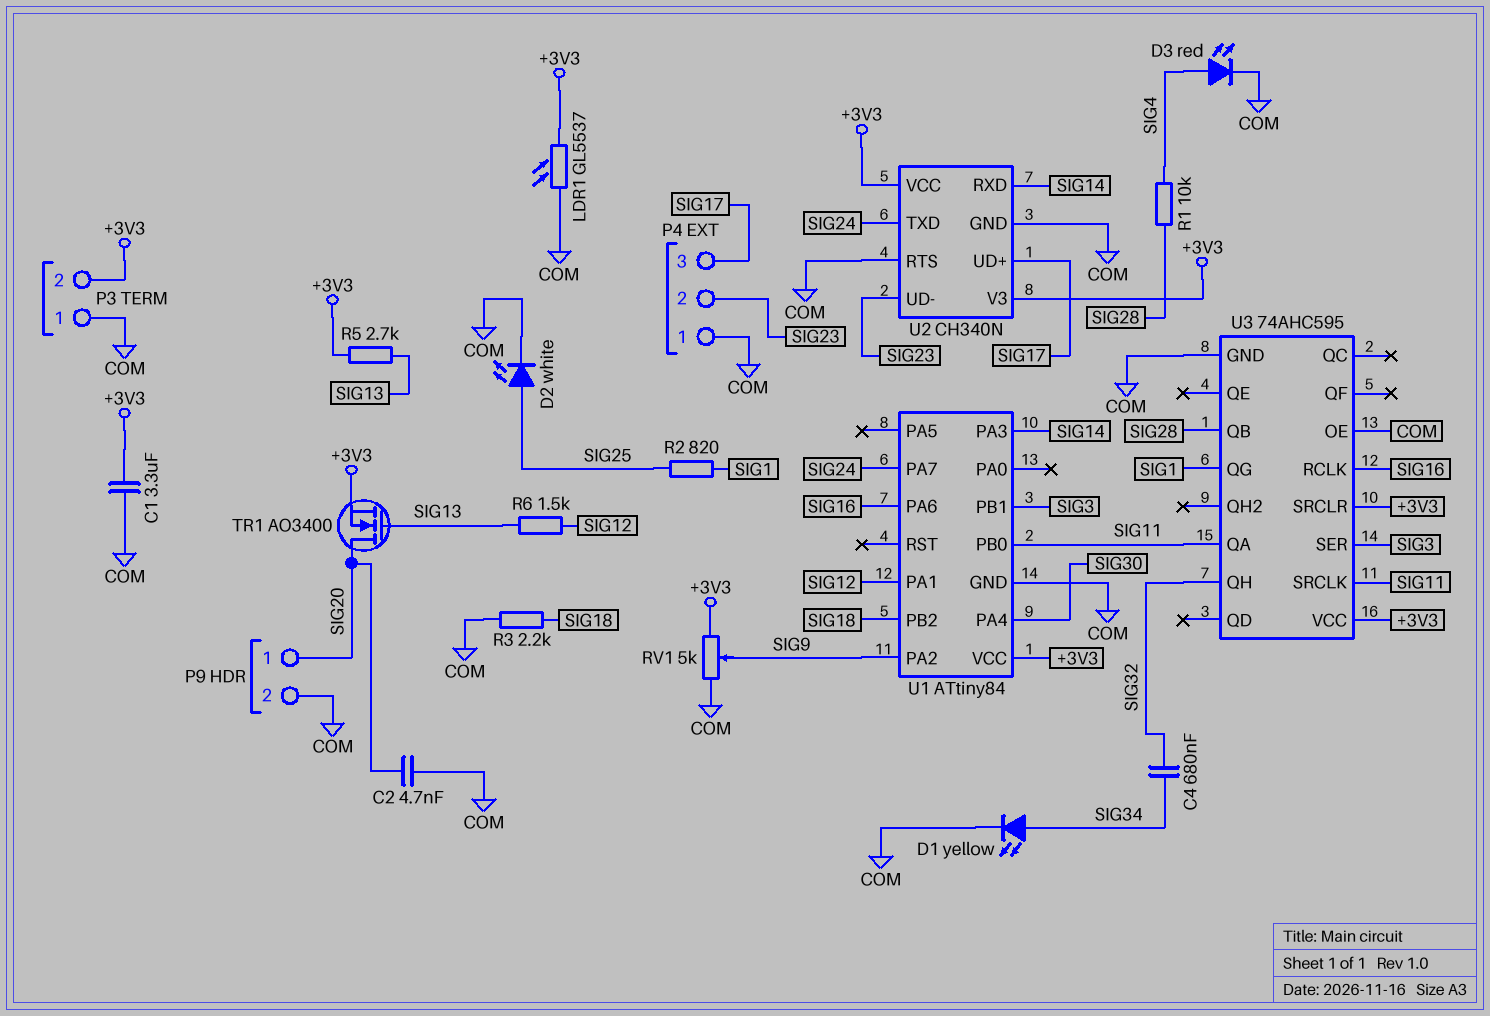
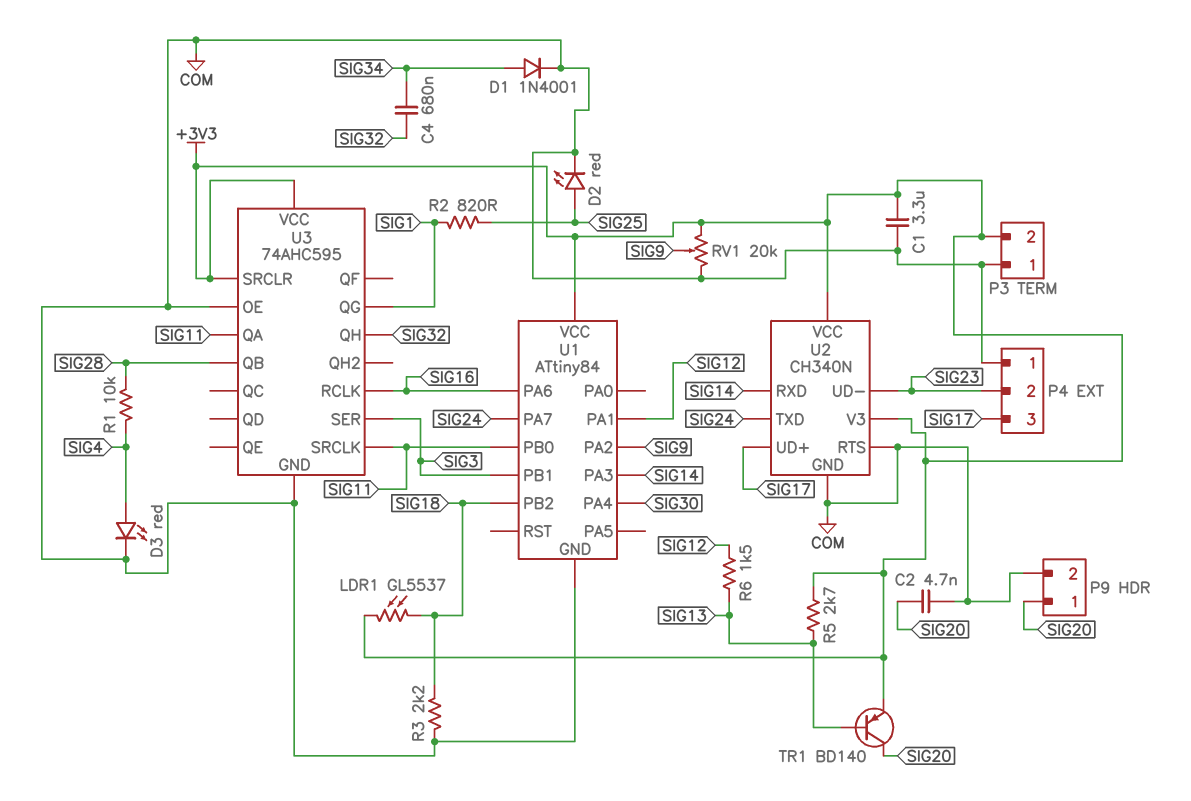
D1: LED yellow (A SIG34, K COM) -> diode 1N4001 (A SIG34, K COM)
D2: LED white (A SIG25, K COM) -> LED red (A SIG25, K COM)
LDR1: GL5537 (+3V3, COM) -> GL5537 (+3V3, SIG18)
RV1: 5k (+3V3, COM, wiper SIG9) -> 20k (+3V3, COM, wiper SIG9)
TR1: NMOS AO3400 (G SIG13, D SIG20, S +3V3) -> PNP BD140 (B SIG13, C SIG20, E +3V3)

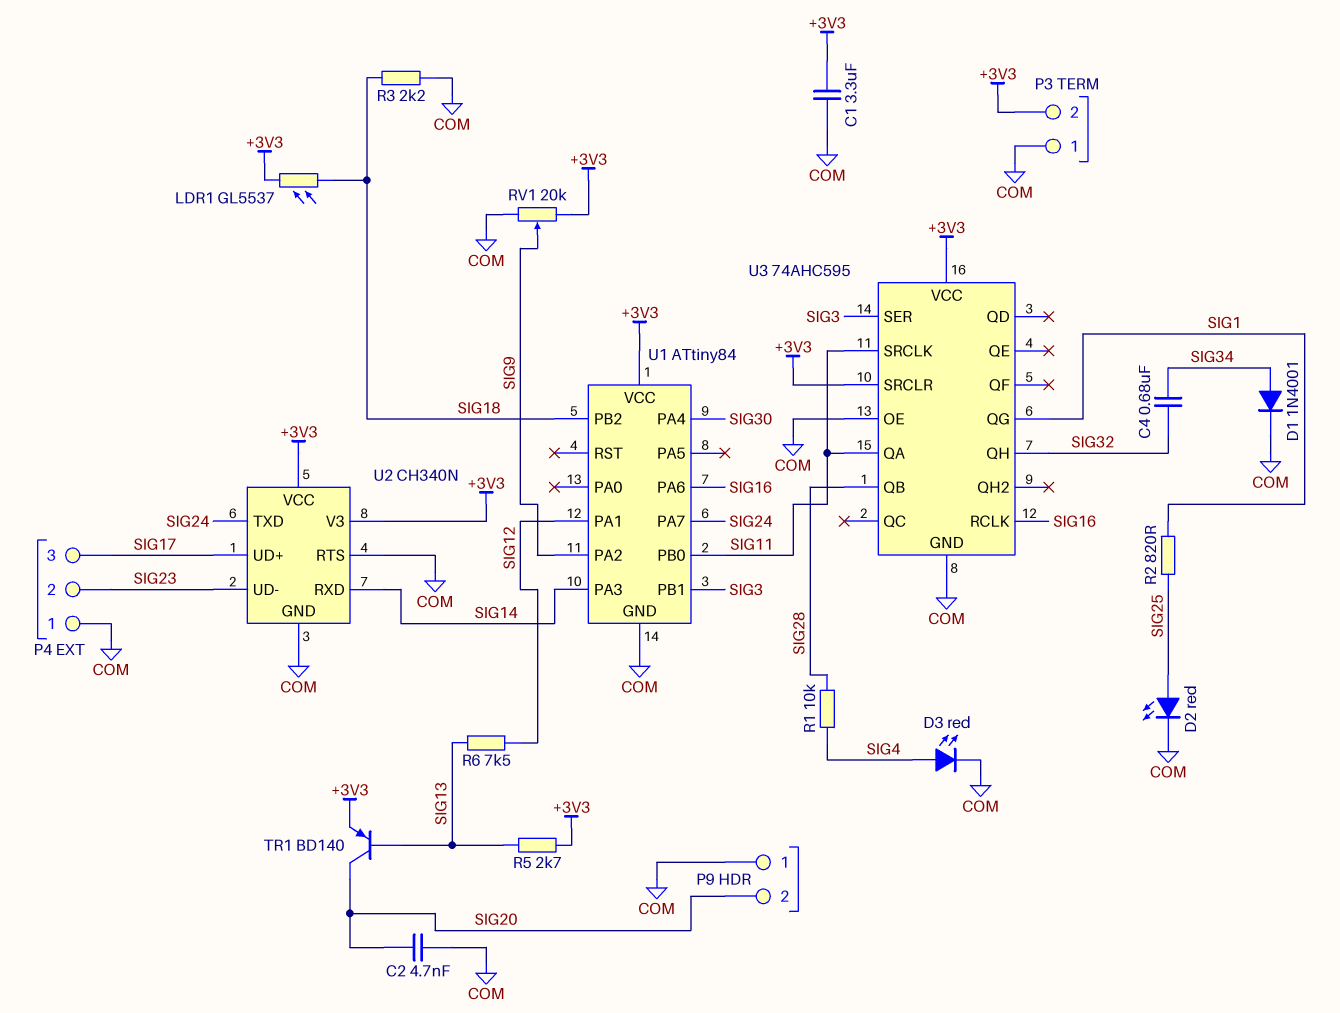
P9 pin 1: SIG20 -> COM
P9 pin 2: COM -> SIG20
R6: 1.5k (SIG12, SIG13) -> 7.5k (SIG12, SIG13)

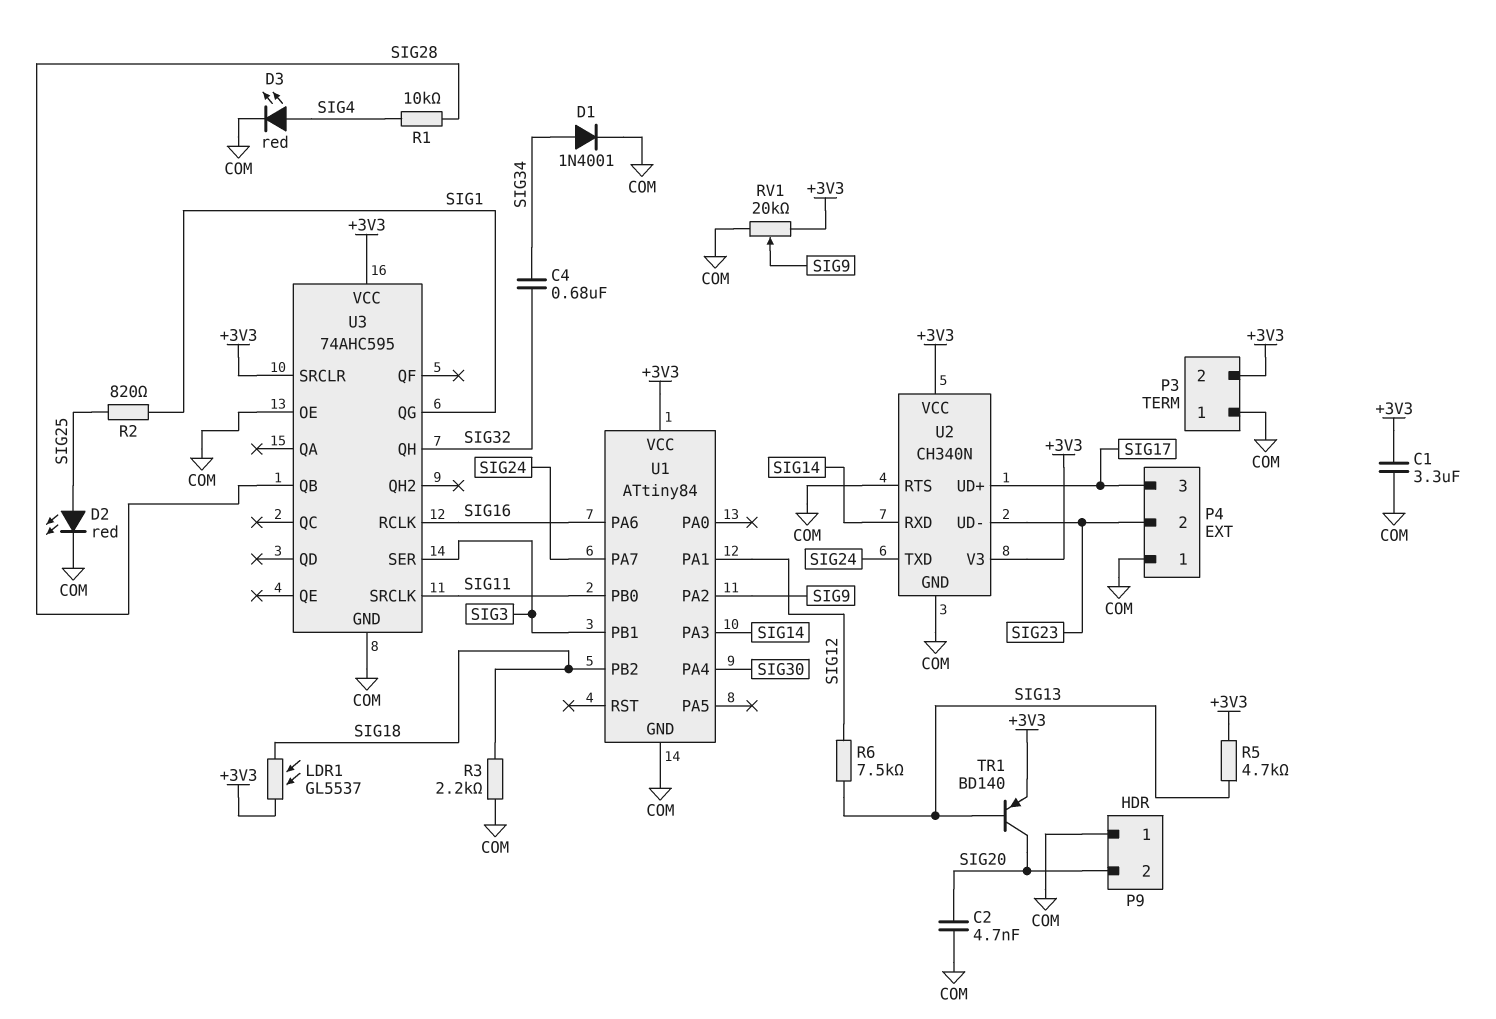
R5: 2.7k (+3V3, SIG13) -> 4.7k (+3V3, SIG13)
U3 pin QA: SIG11 -> none

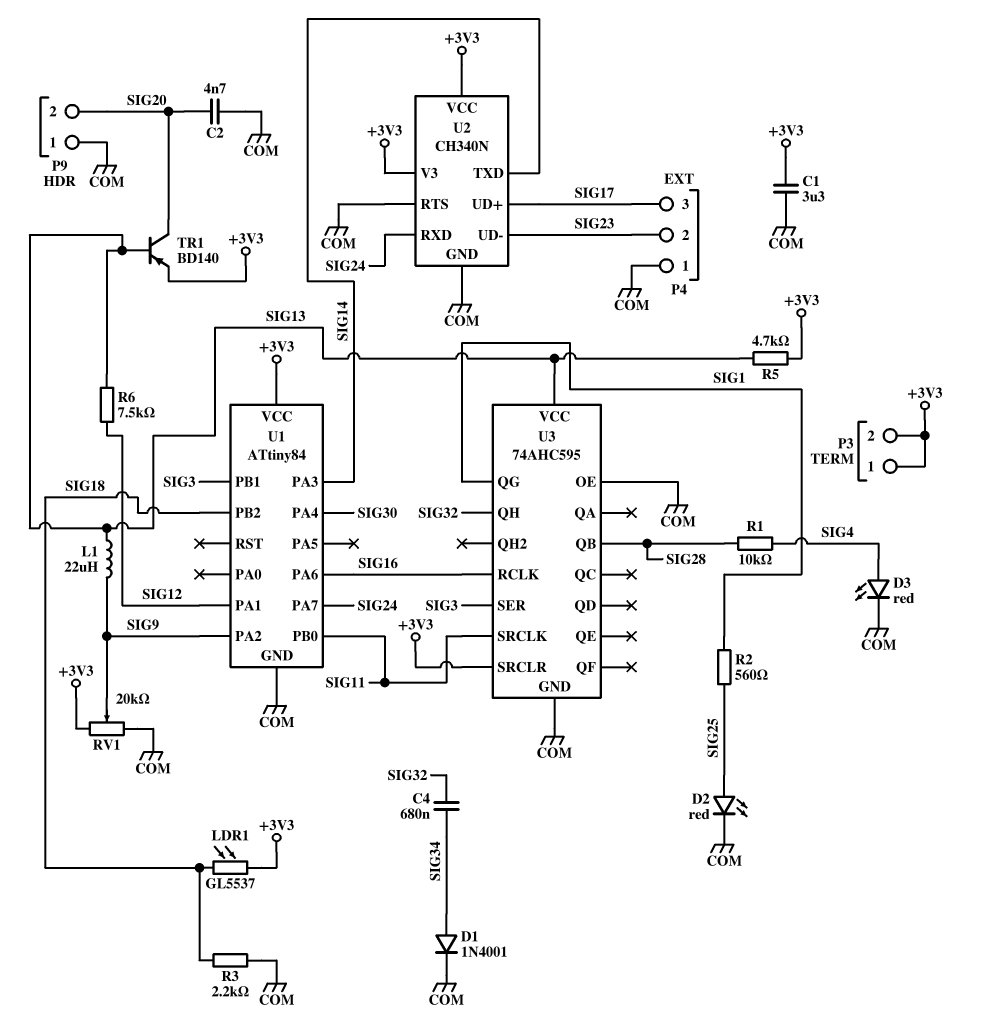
L1: none -> 22uH (SIG9, SIG13)
P3 pin 1: COM -> +3V3
R2: 820 (SIG1, SIG25) -> 560 (SIG1, SIG25)
U2 pin RXD: SIG14 -> SIG24
U2 pin TXD: SIG24 -> SIG14
U3 pin VCC: +3V3 -> SIG13

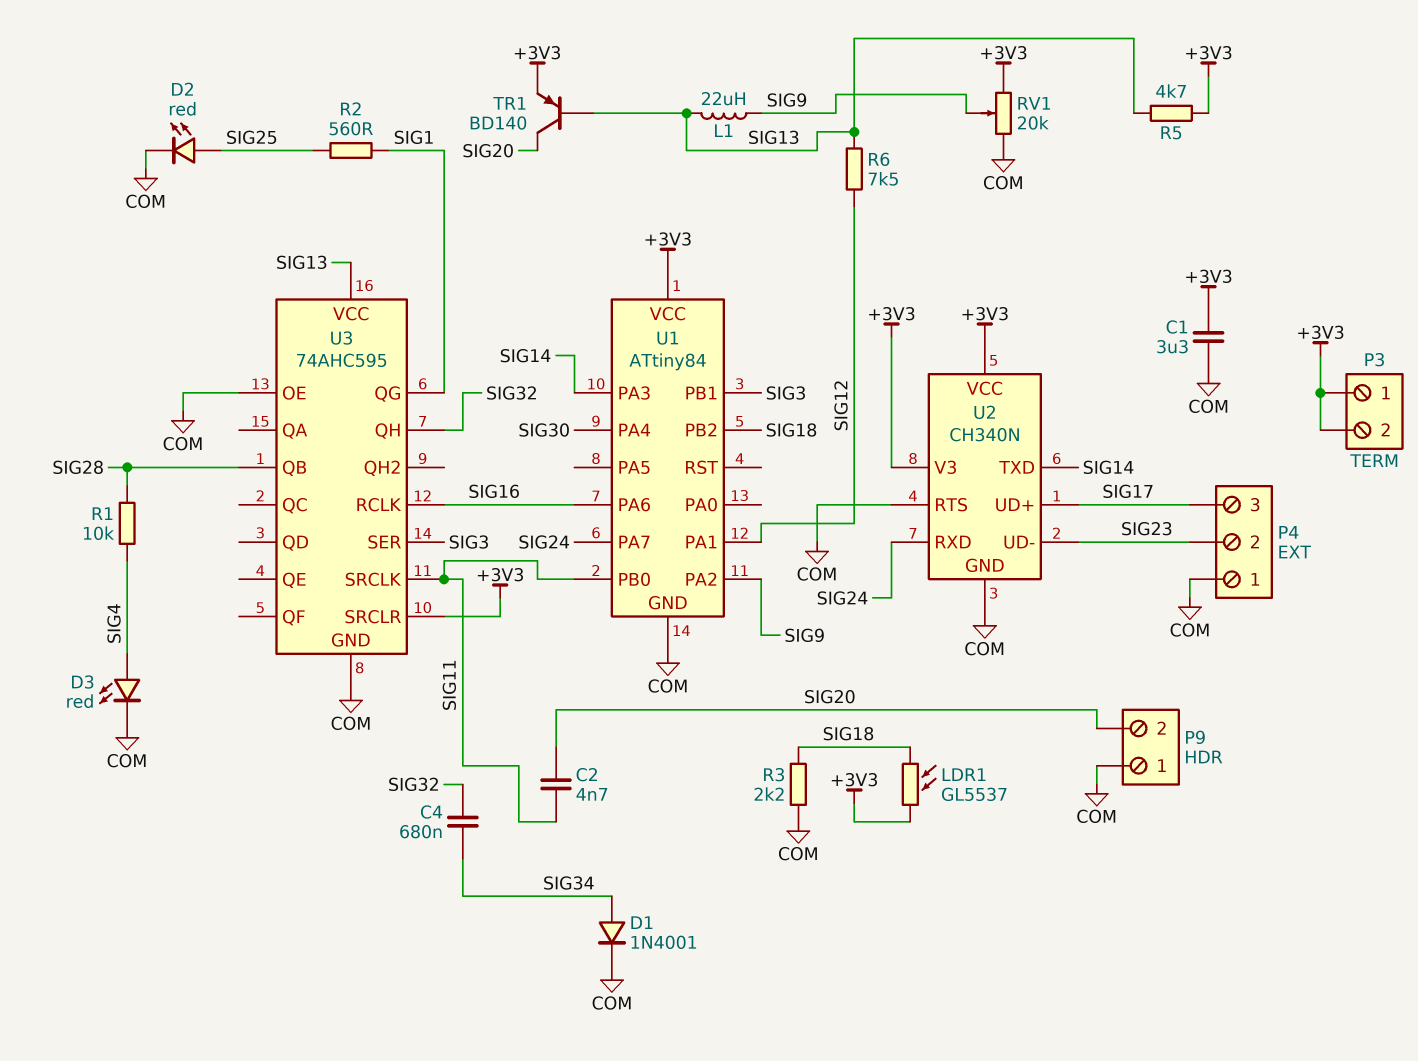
C2: 4.7nF (COM, SIG20) -> 4.7nF (SIG11, SIG20)

